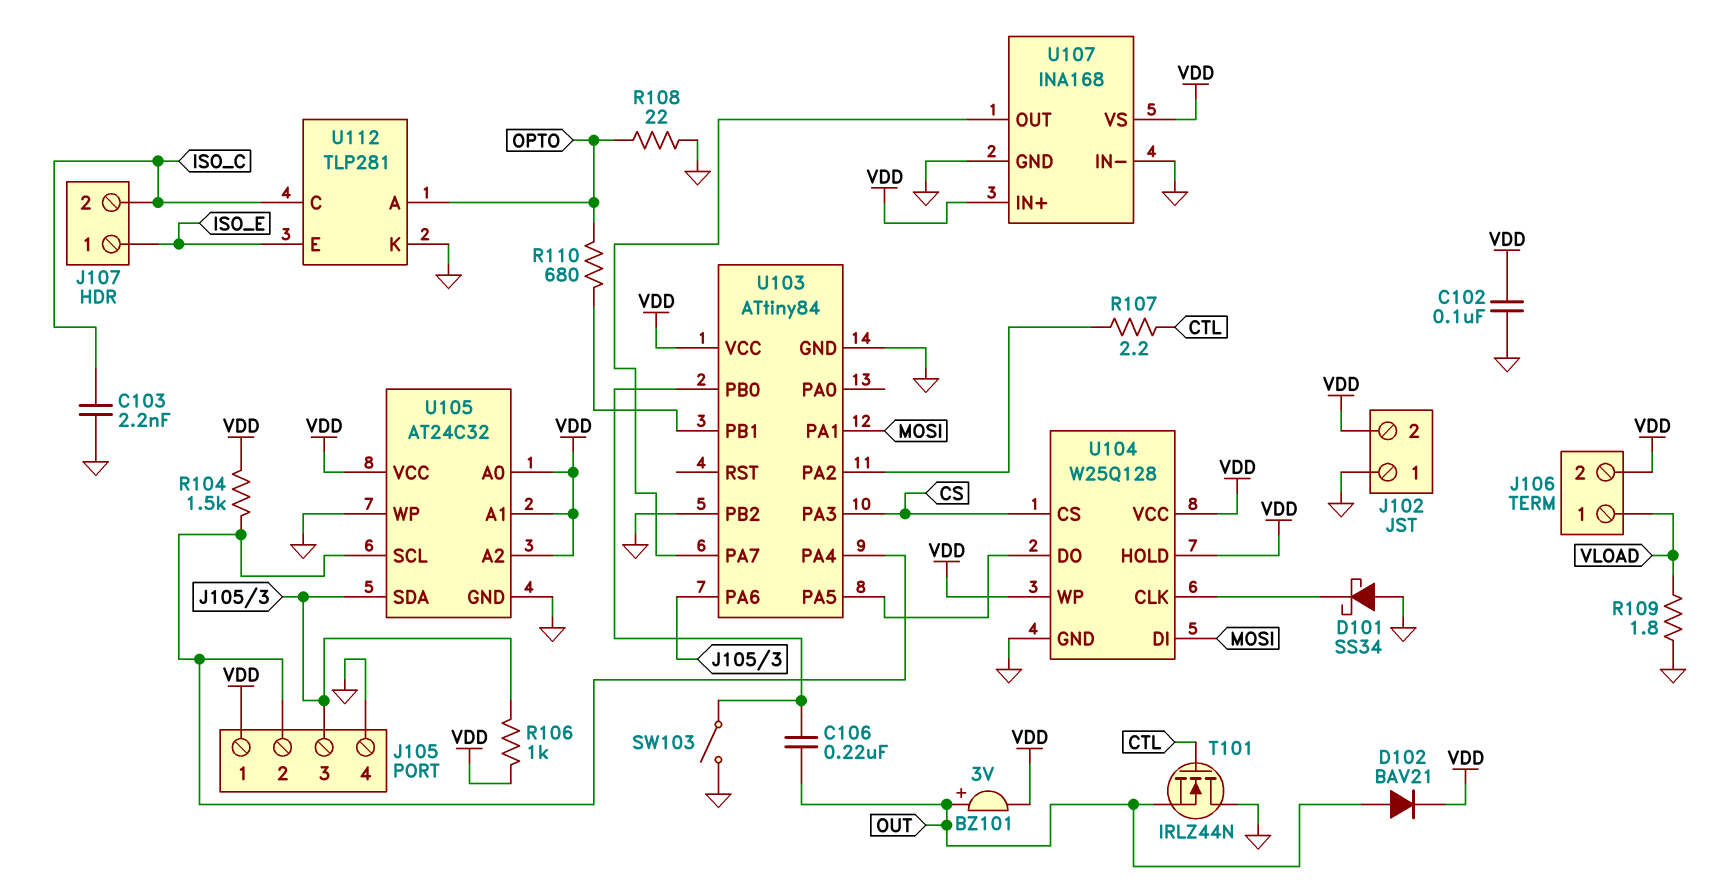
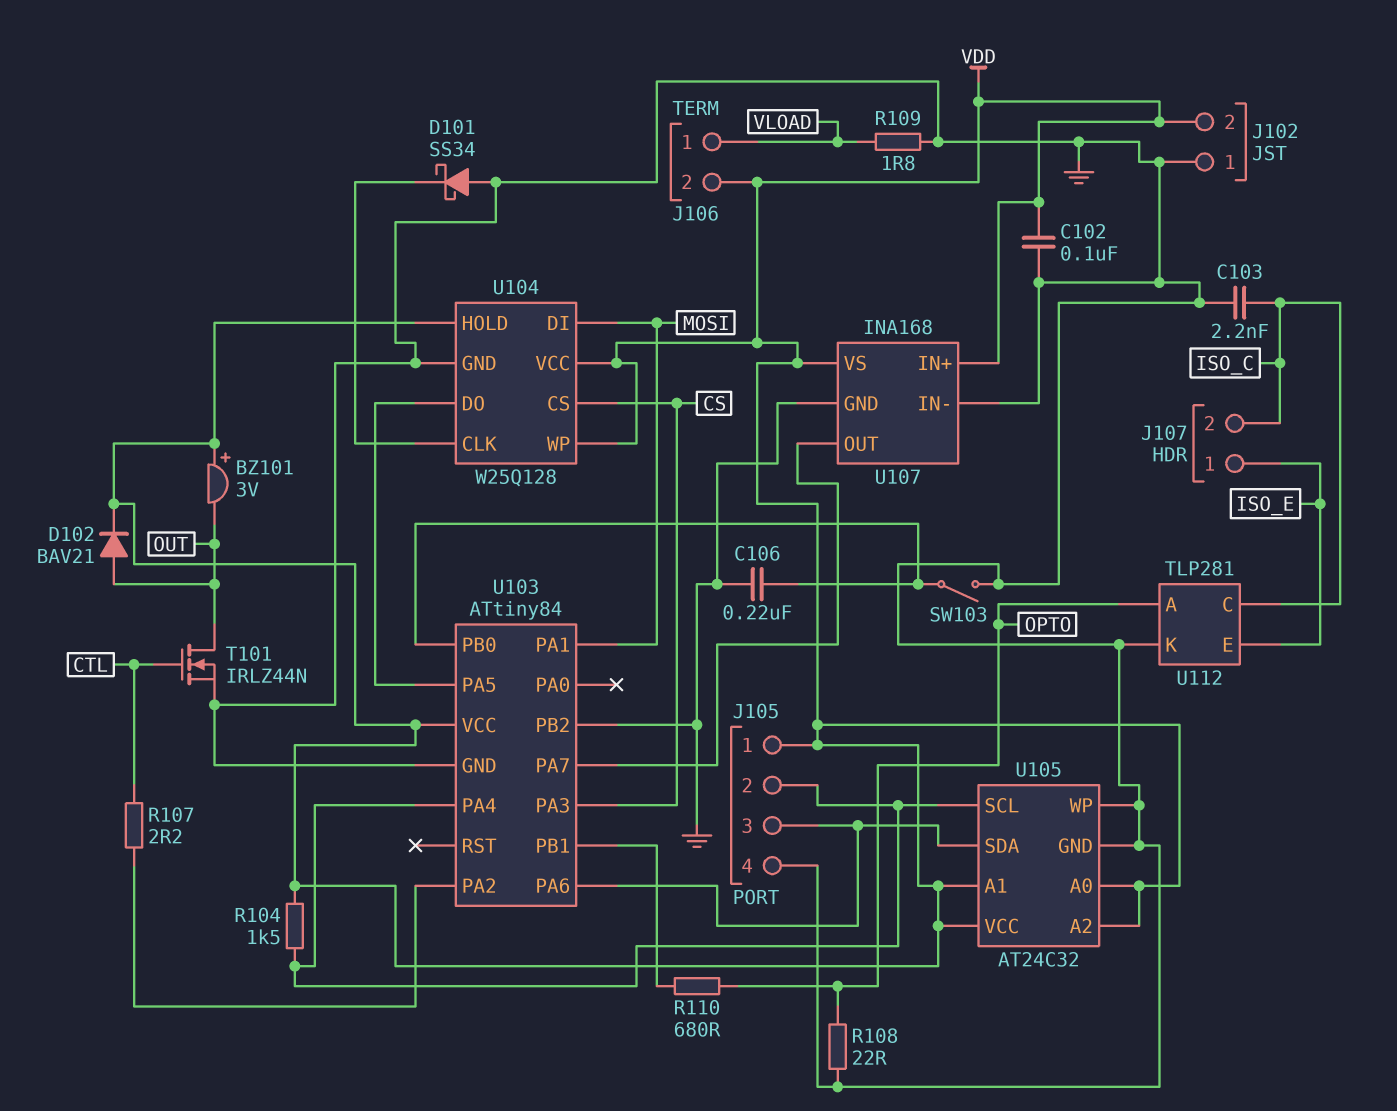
BZ101: buzzer 3V (plus OUT, minus VDD) -> buzzer 3V (plus VDD, minus OUT)
C106: 220nF (OUT, U103/PB0) -> 220nF (GND, U103/PB0)
R106: 1k (J105/3, VDD) -> none
T101: NMOS IRLZ44N (G CTL, D GND, S OUT) -> NMOS IRLZ44N (G CTL, D OUT, S GND)

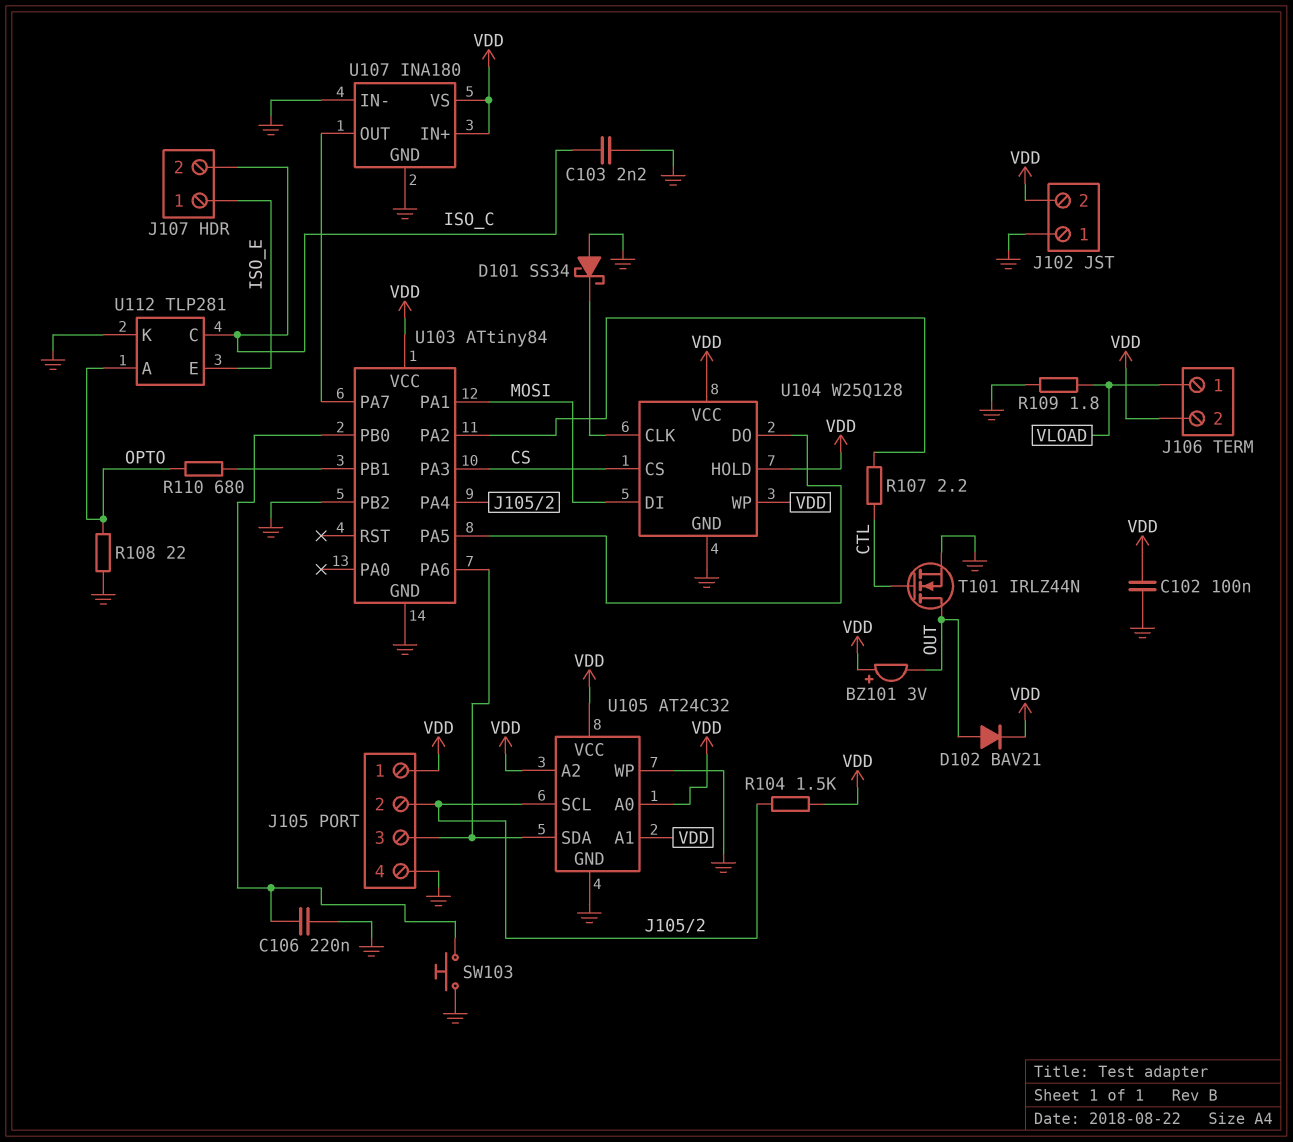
SW103: switch (GND, U103/PB0) -> button (GND, U103/PB0)
U107: INA168 -> INA180

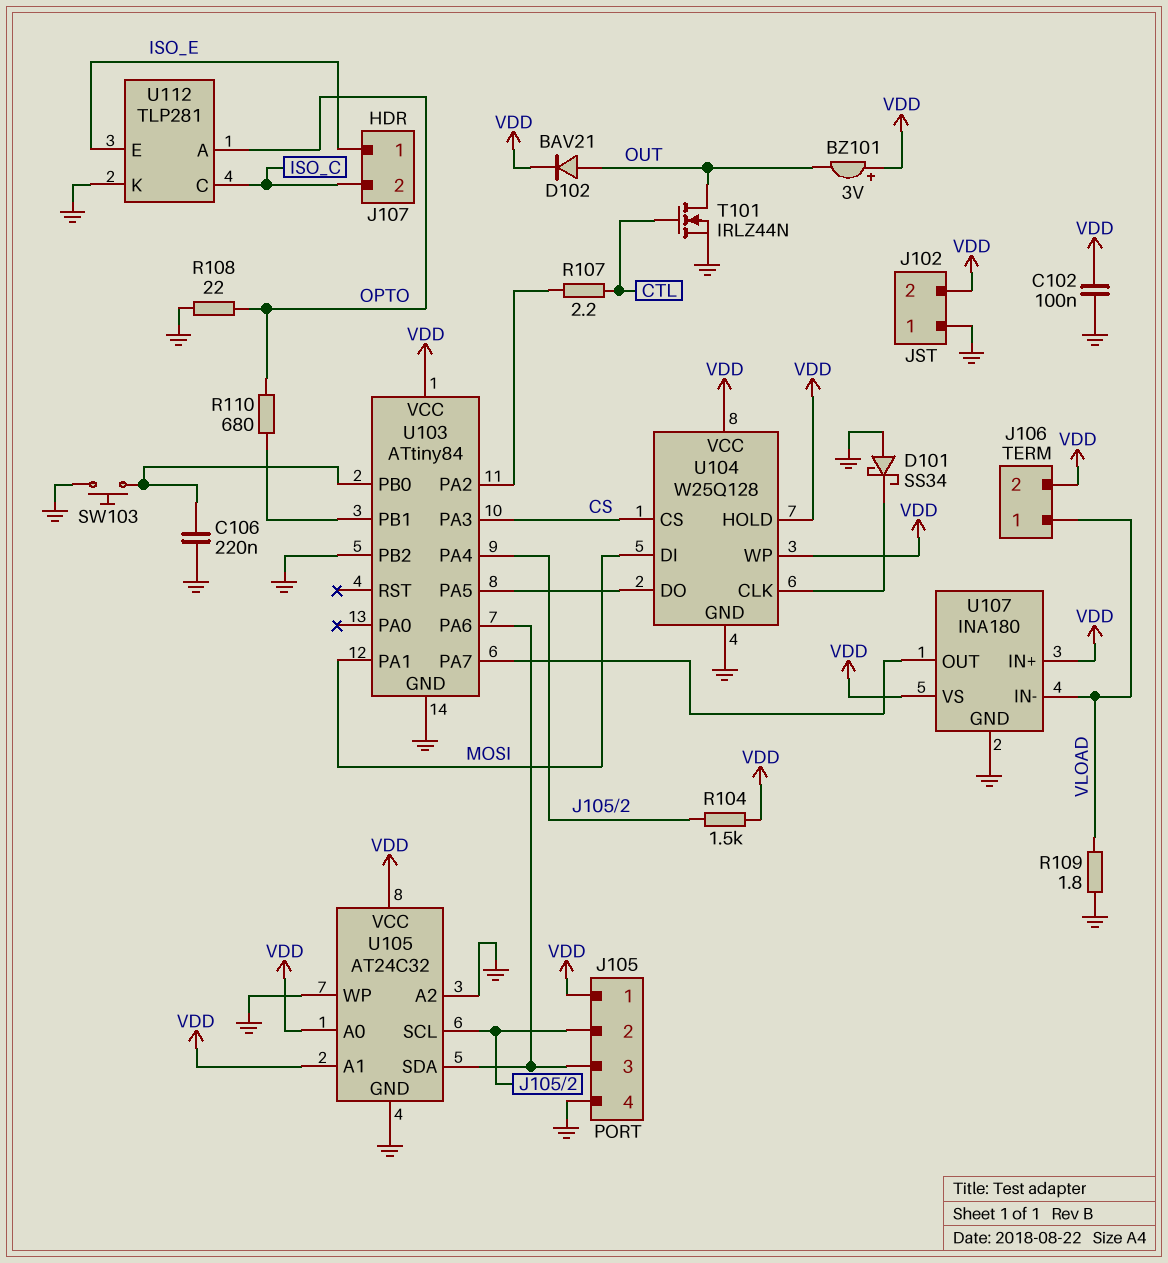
C103: 2.2nF (GND, ISO_C) -> none
U105 pin A2: VDD -> GND
U107 pin IN-: GND -> VLOAD

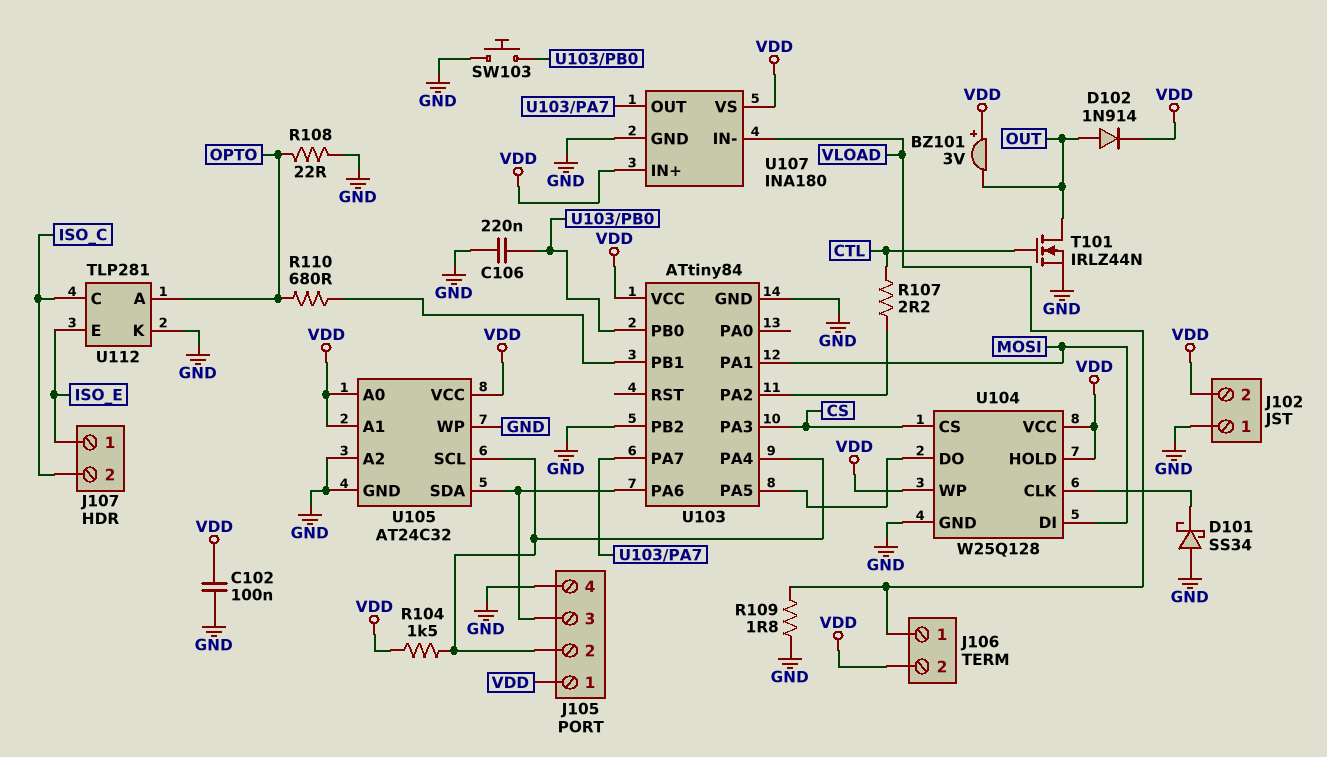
D102: diode BAV21 (A OUT, K VDD) -> diode 1N914 (A OUT, K VDD)

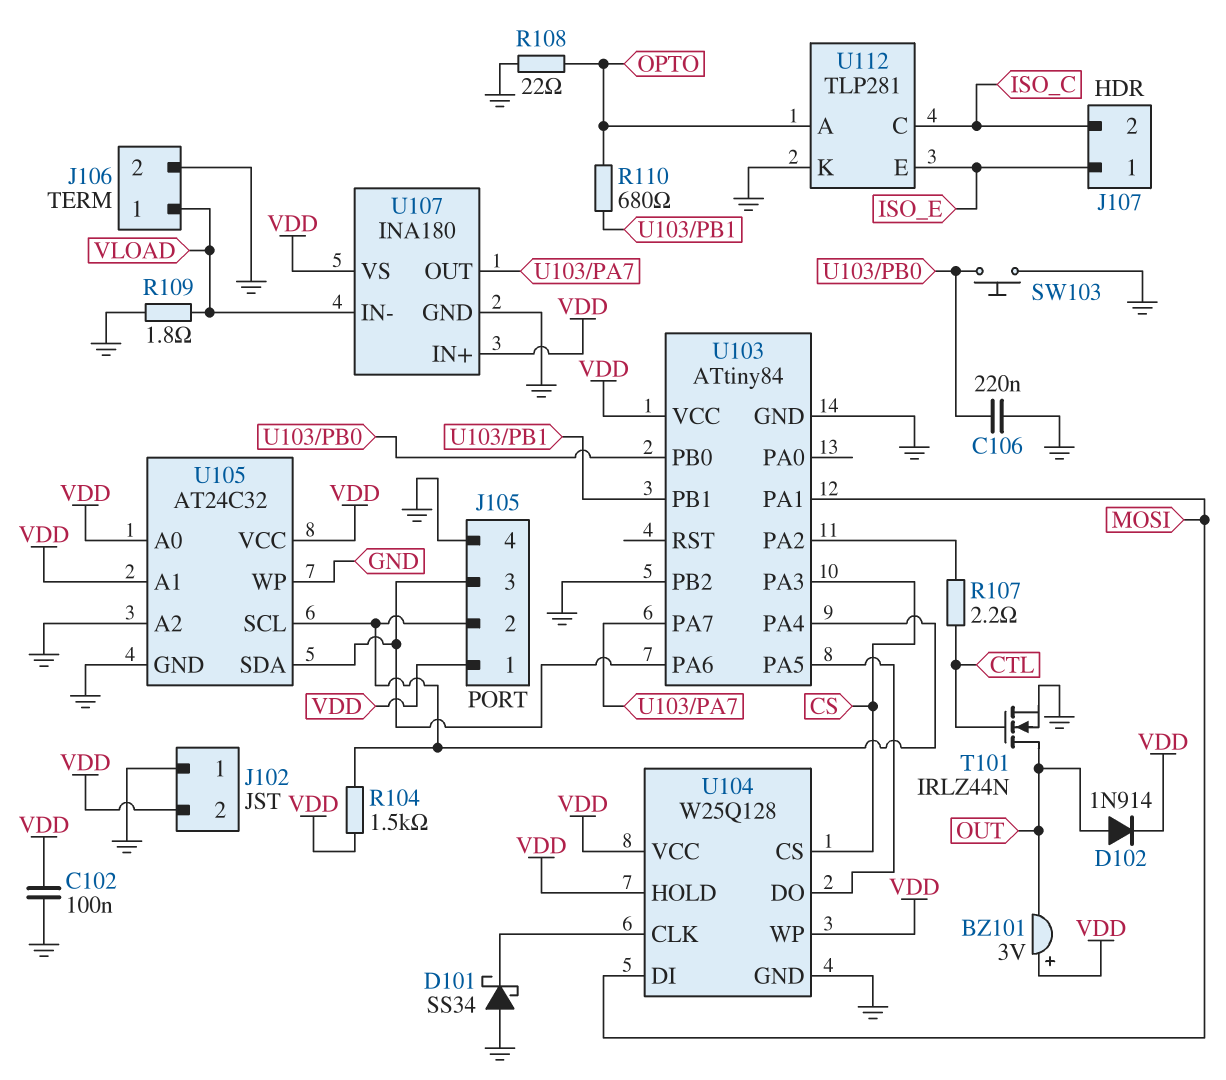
J106 pin 2: VDD -> GND

